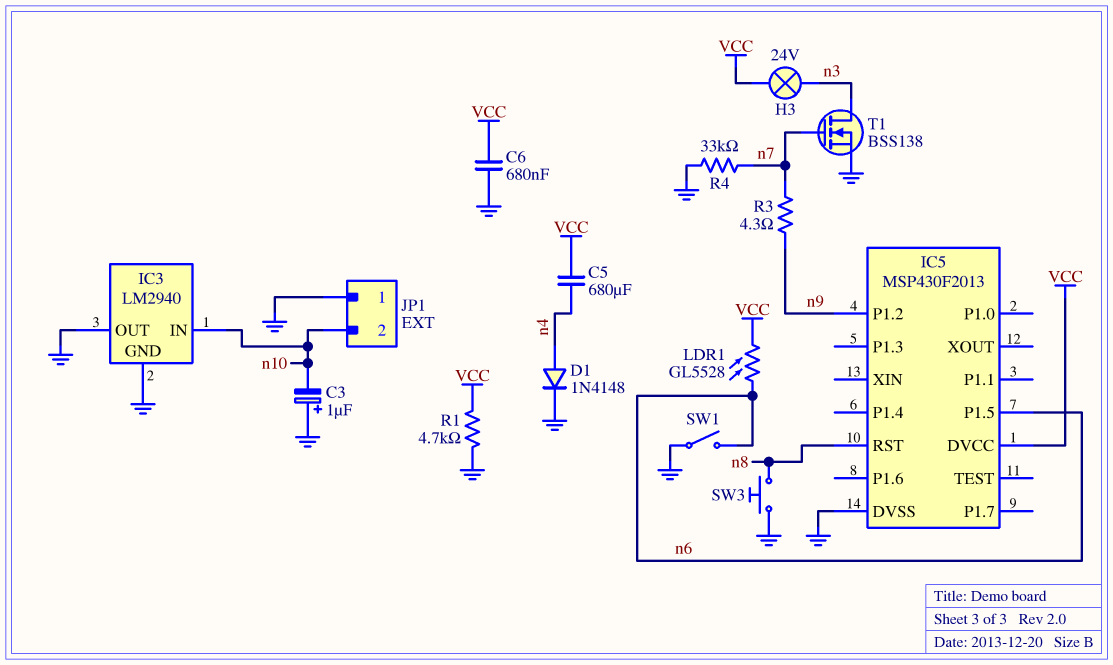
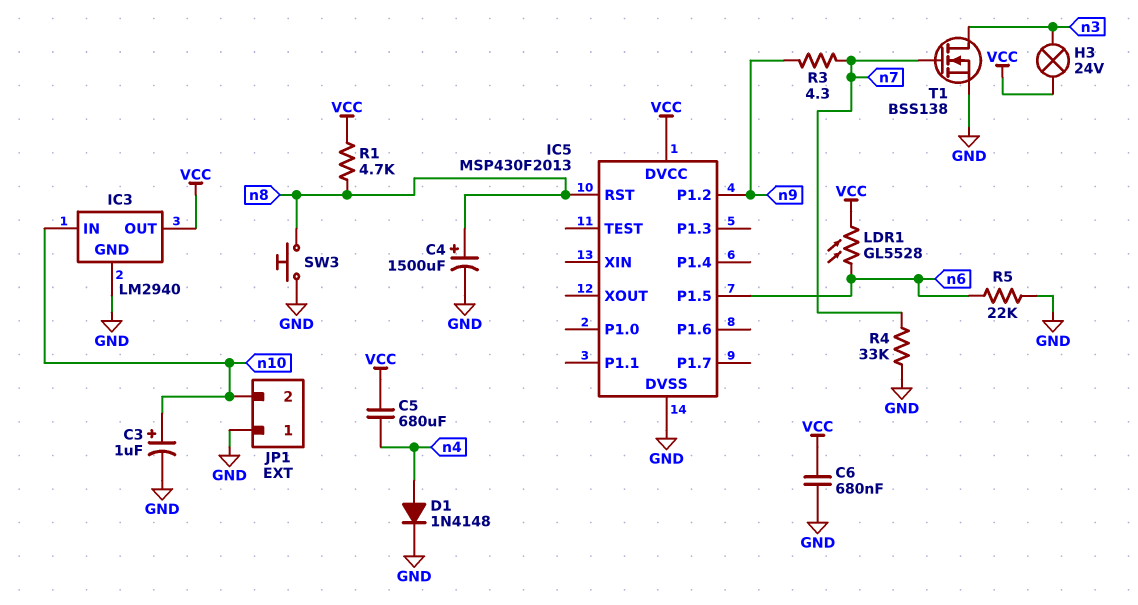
C3: 1uF (plus GND, minus n10) -> 1uF (plus n10, minus GND)
C4: none -> 1500uF (plus n8, minus GND)
IC3 pin OUT: GND -> VCC
R1: 4.7k (GND, VCC) -> 4.7k (VCC, n8)
R5: none -> 22k (GND, n6)
SW1: switch (GND, n6) -> none

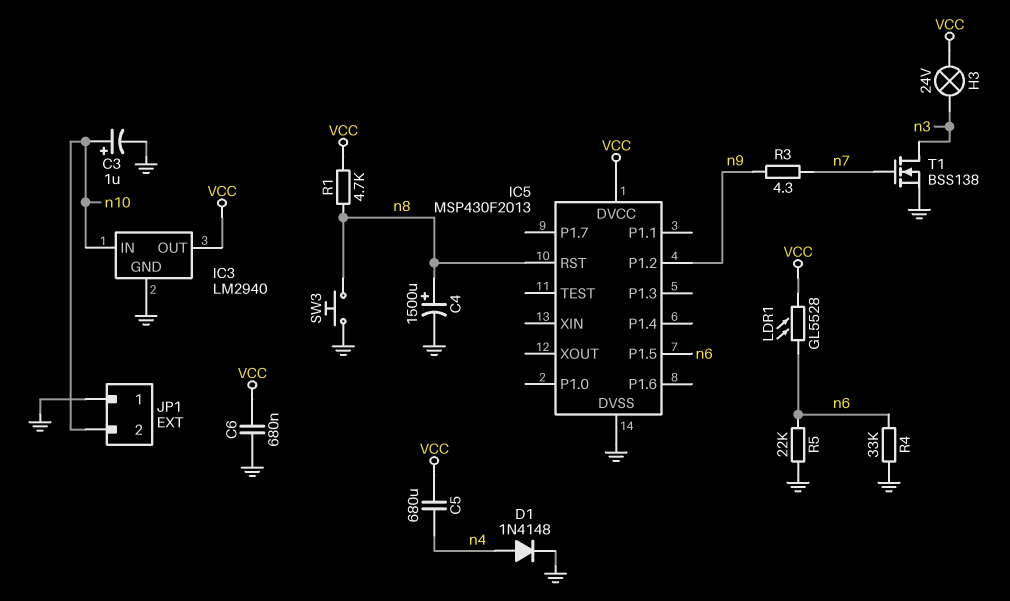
R4: 33k (GND, n7) -> 33k (GND, n6)

